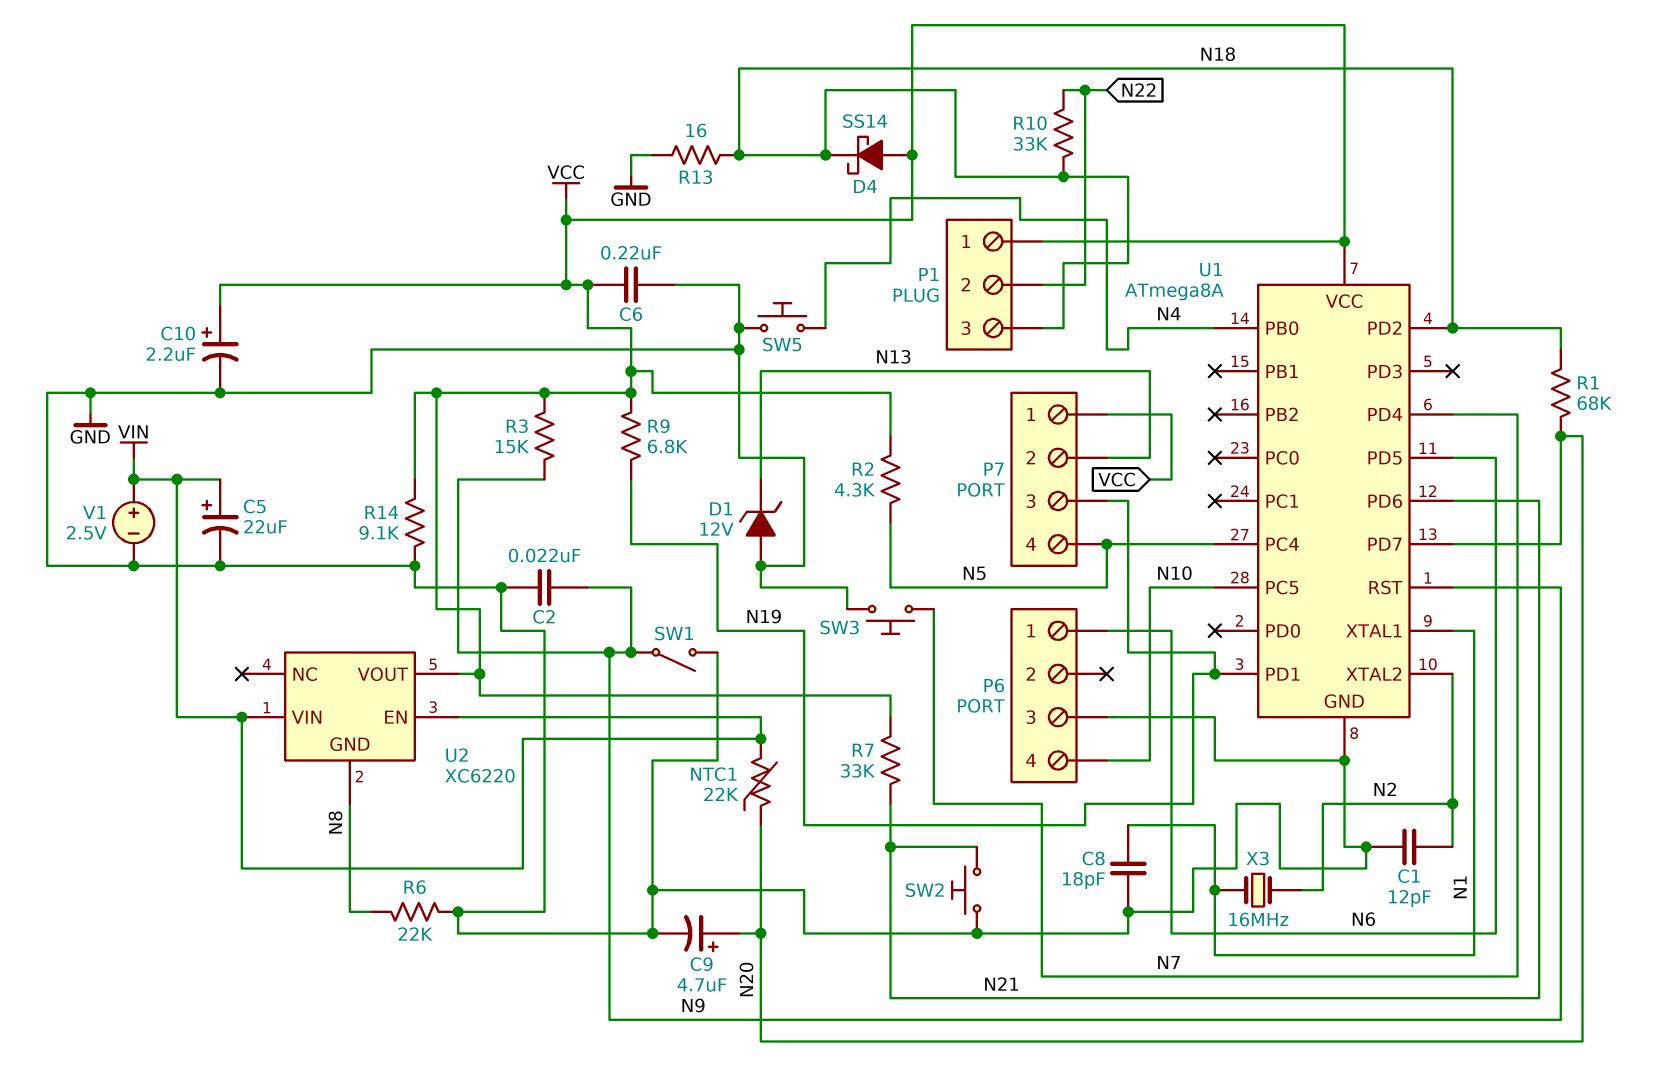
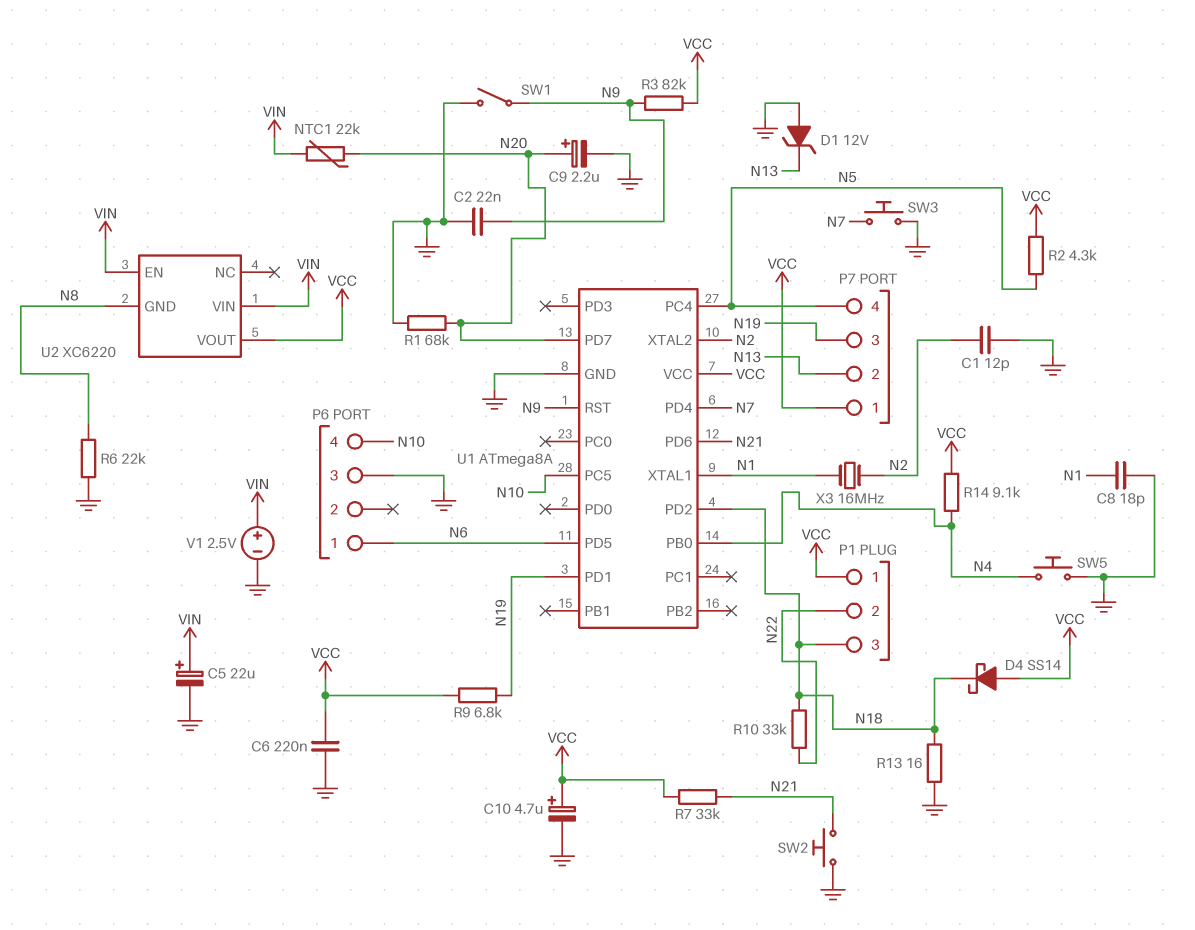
C9: 4.7uF (plus N20, minus GND) -> 2.2uF (plus N20, minus GND)
C10: 2.2uF (plus VCC, minus GND) -> 4.7uF (plus VCC, minus GND)
R1: 68k (N18, N20) -> 68k (GND, N20)
R3: 15k (N9, VCC) -> 82k (N9, VCC)
R14: 9.1k (GND, VCC) -> 9.1k (N4, VCC)

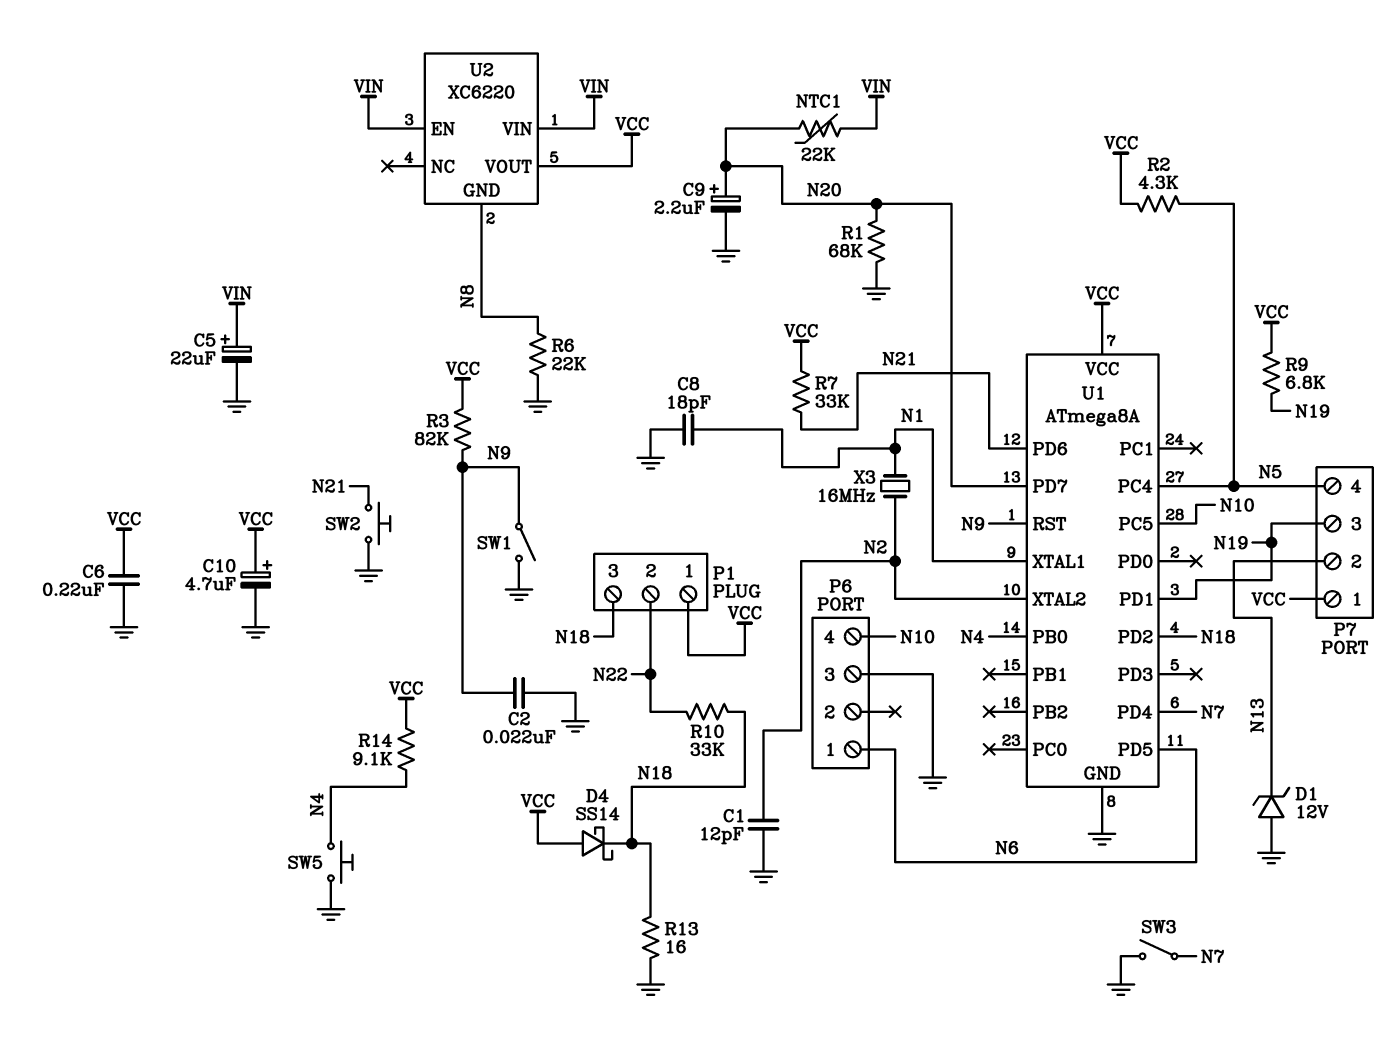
SW3: button (GND, N7) -> switch (GND, N7)
V1: 2.5V (plus VIN, minus GND) -> none

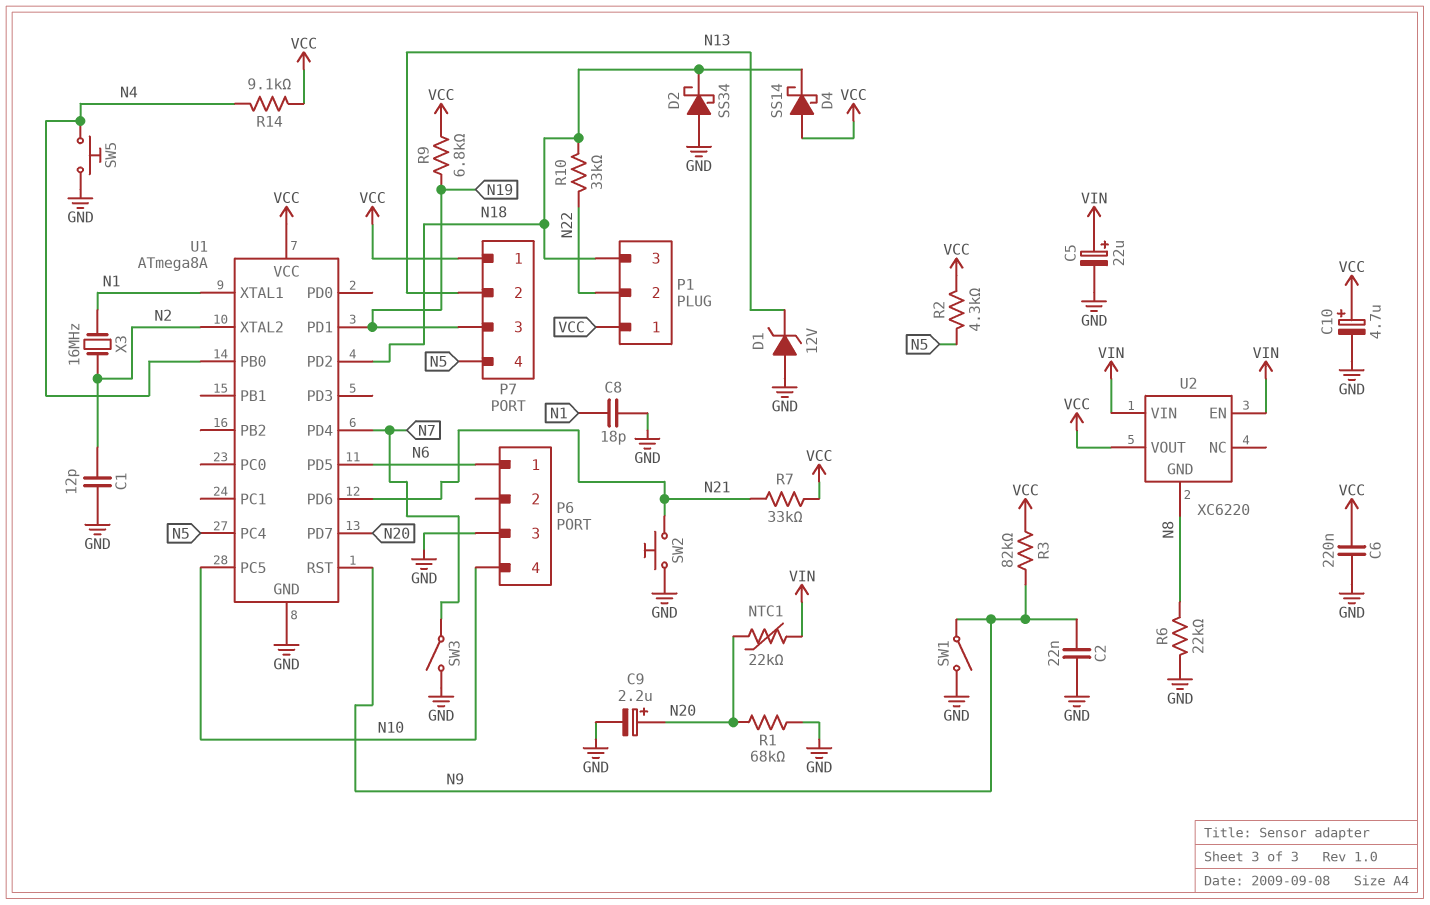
D2: none -> schottky SS34 (A GND, K N18)
R13: 16 (GND, N18) -> none

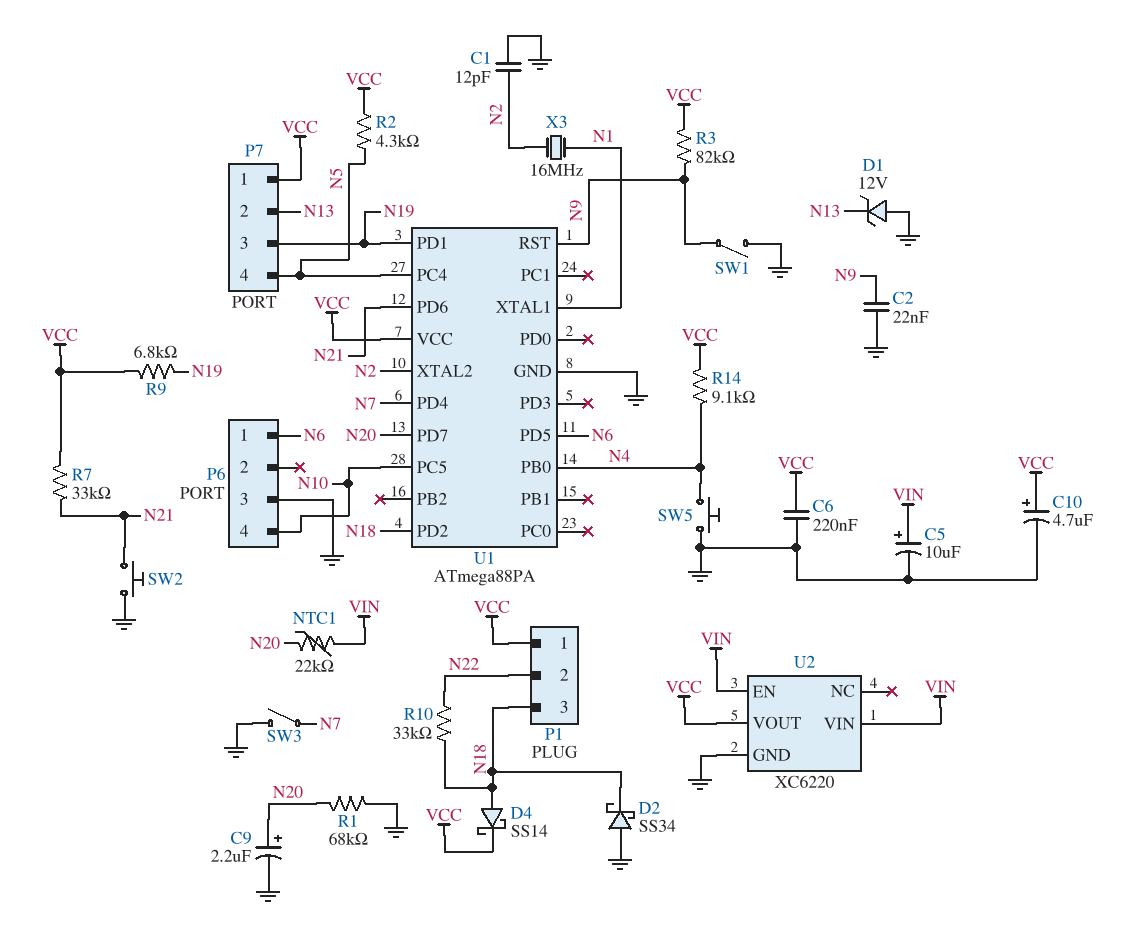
C5: 22uF (plus VIN, minus GND) -> 10uF (plus VIN, minus GND)
C8: 18pF (GND, N1) -> none
D4: schottky SS14 (A VCC, K N18) -> schottky SS14 (A N18, K VCC)
R6: 22k (GND, N8) -> none
U1: ATmega8A -> ATmega88PA
U2 pin GND: N8 -> GND

